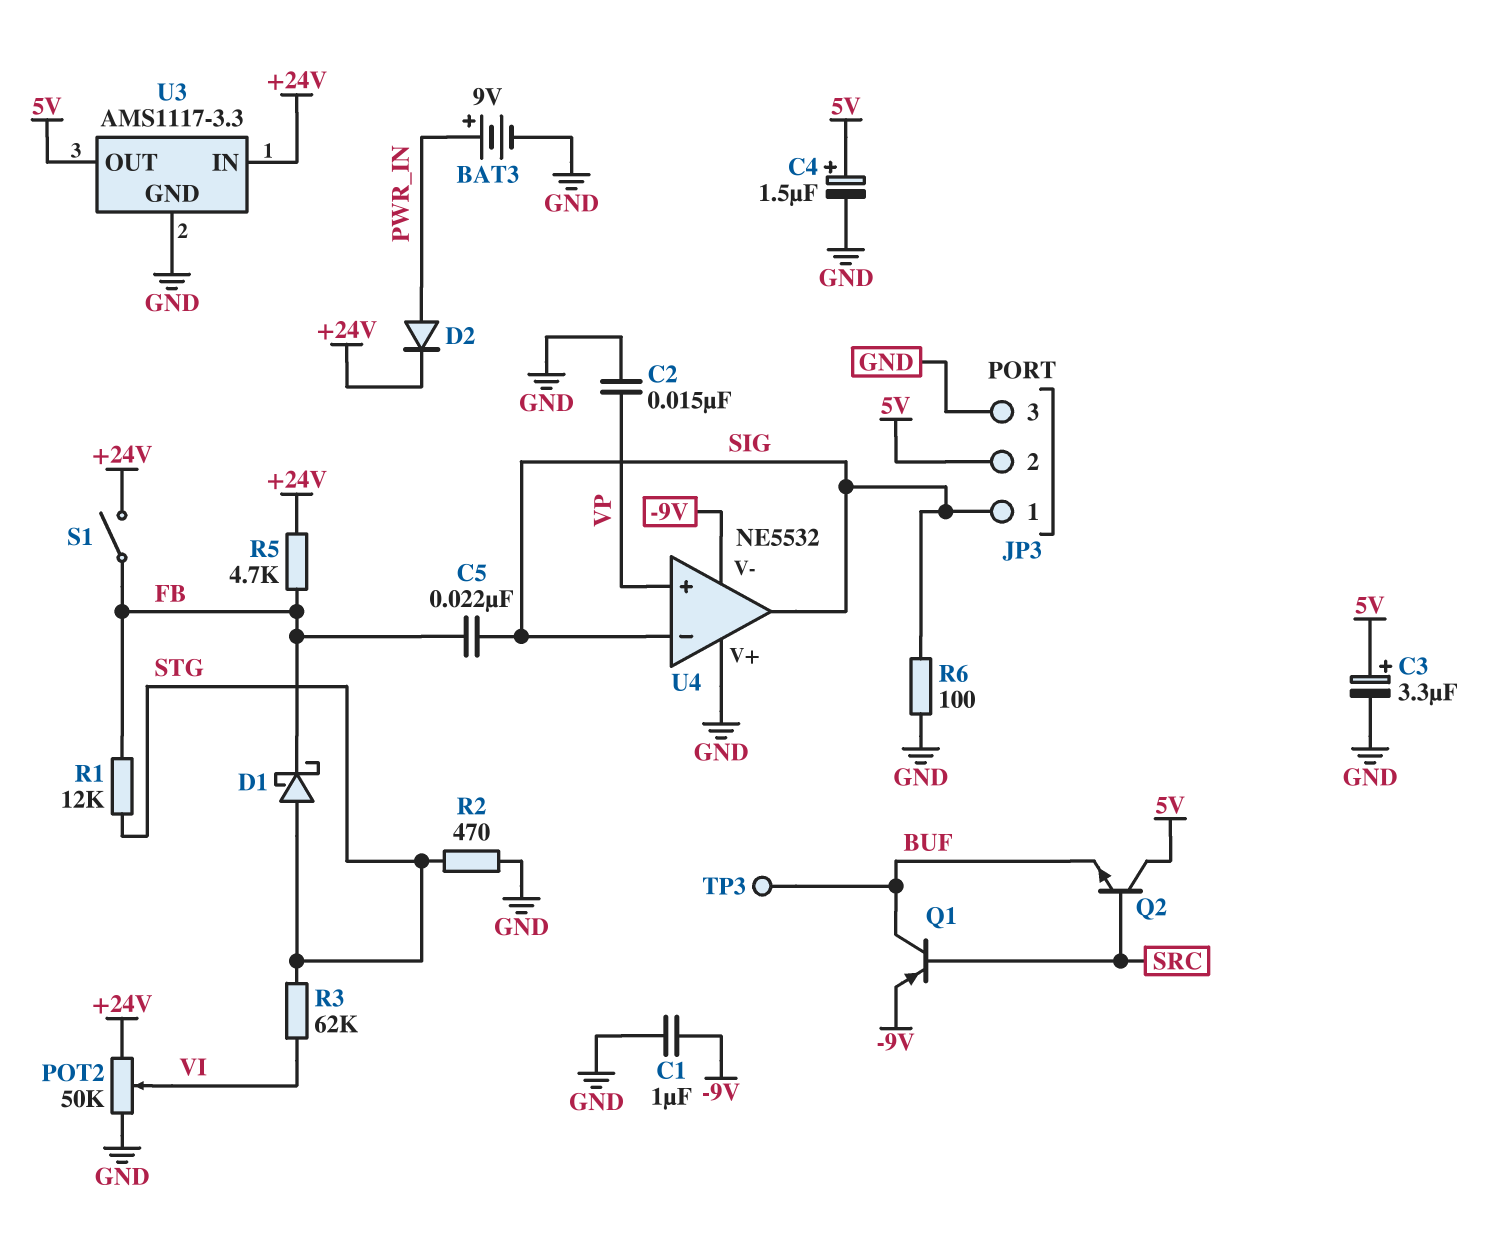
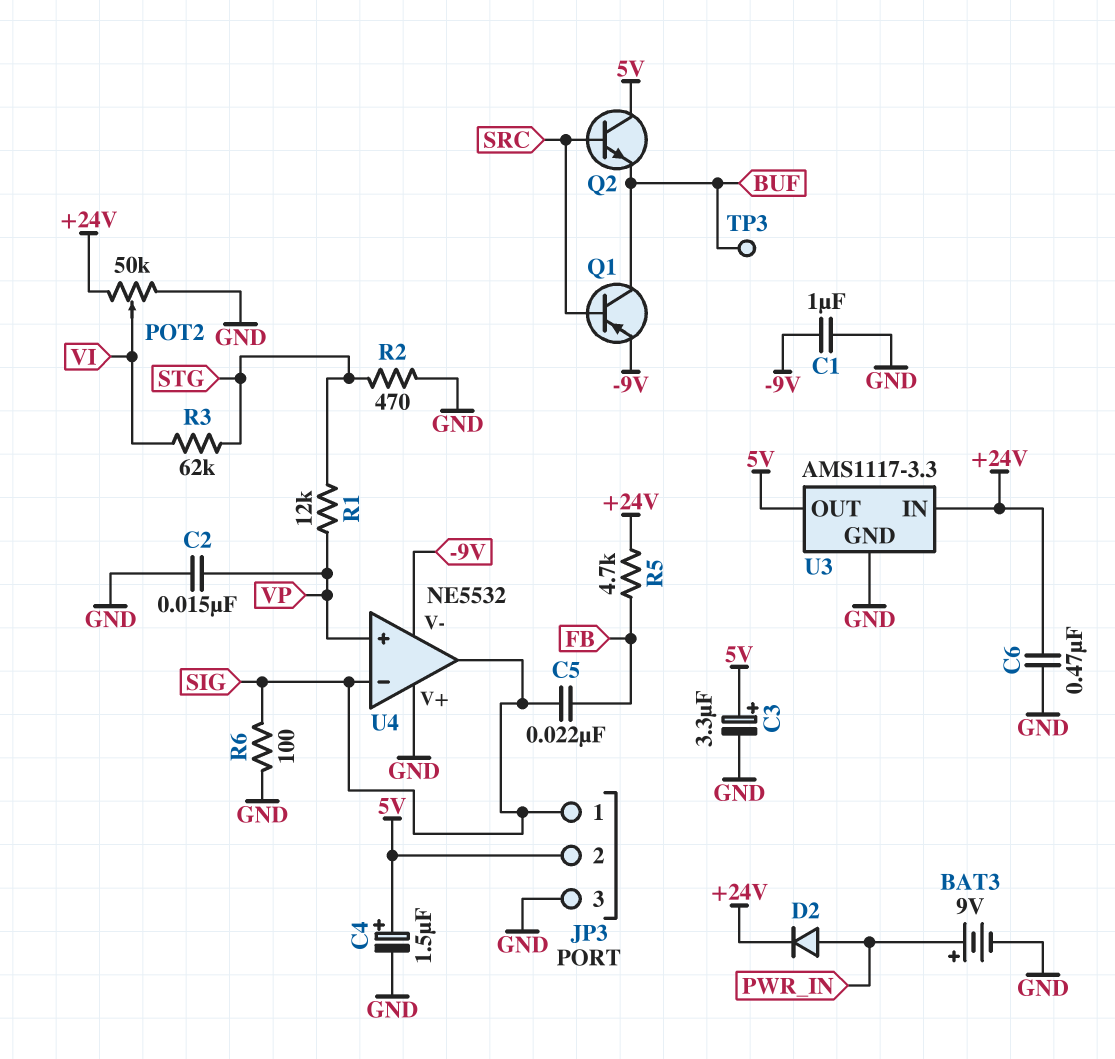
C6: none -> 470nF (+24V, GND)
D1: schottky (A STG, K FB) -> none
R1: 12k (FB, STG) -> 12k (STG, VP)
S1: switch (+24V, FB) -> none

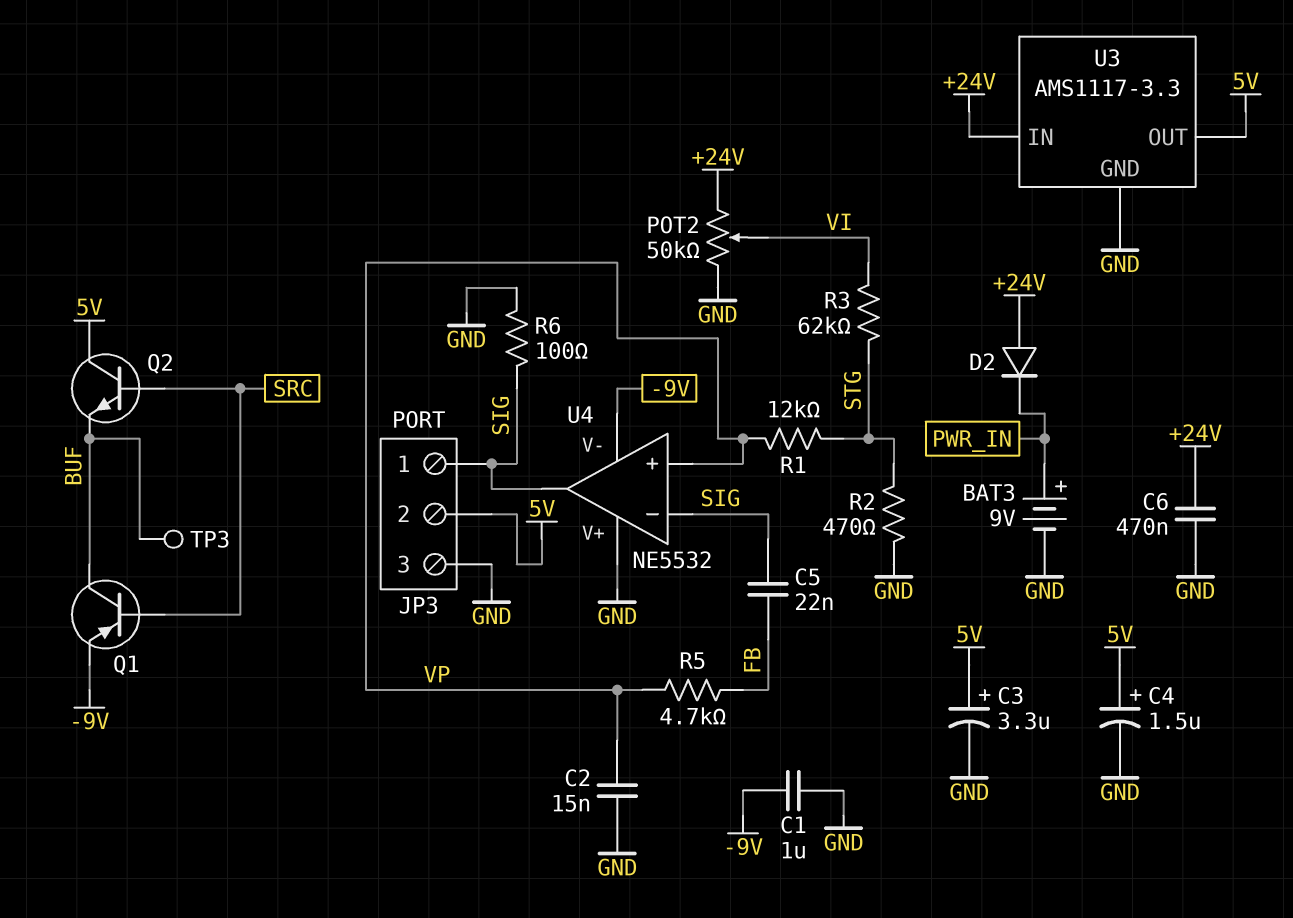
D2: diode (A PWR_IN, K +24V) -> diode (A +24V, K PWR_IN)
R5: 4.7k (+24V, FB) -> 4.7k (FB, VP)

